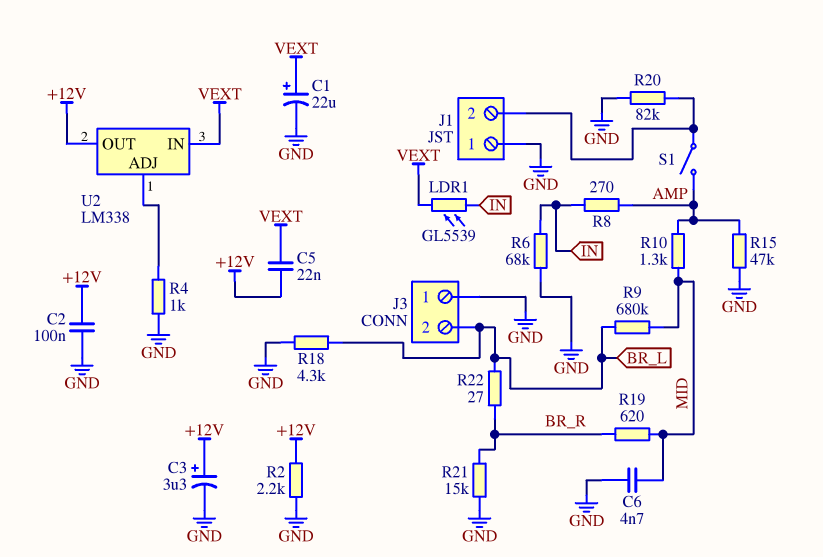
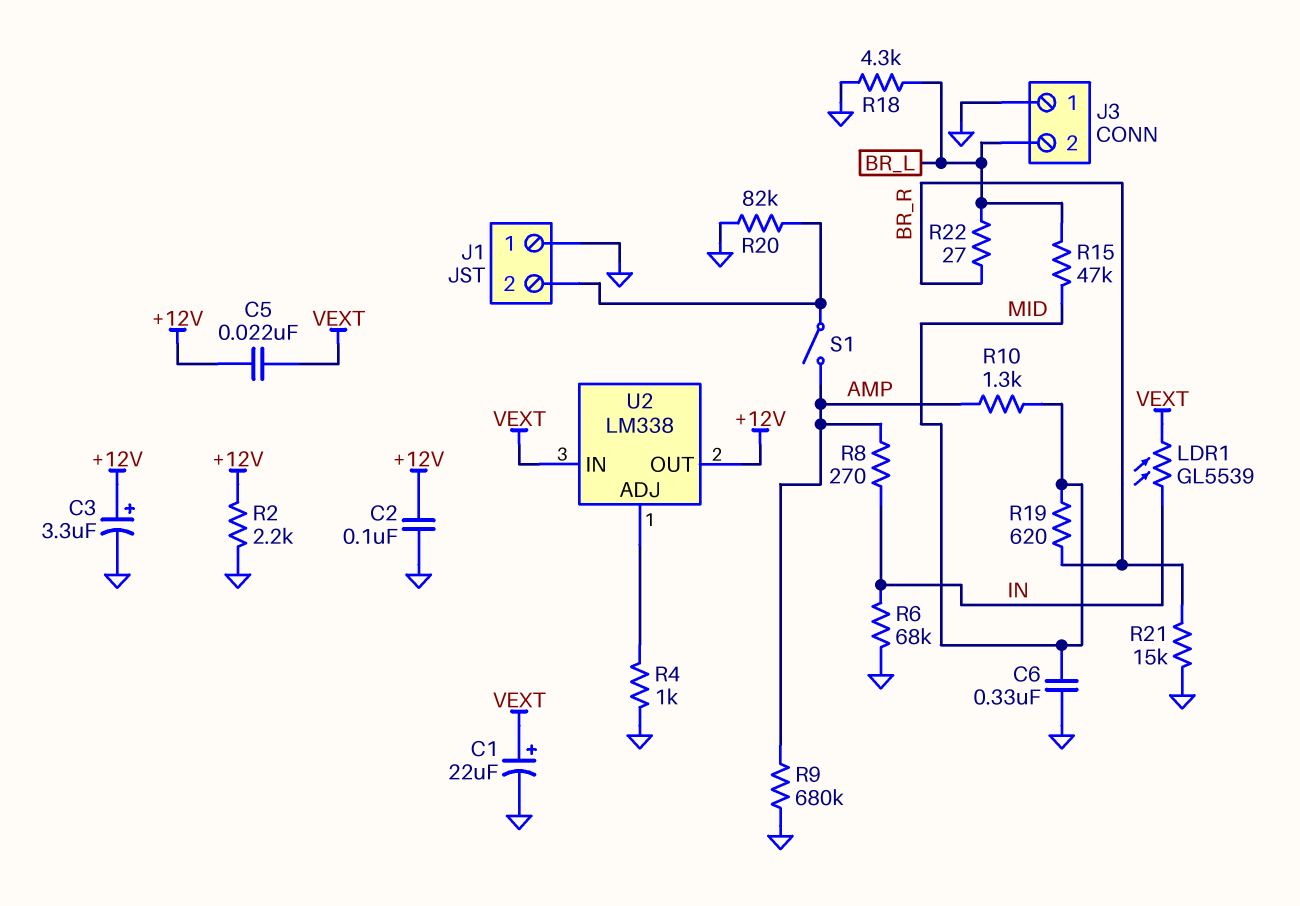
C6: 4.7nF (GND, MID) -> 330nF (GND, MID)
R9: 680k (BR_L, MID) -> 680k (AMP, GND)
R15: 47k (AMP, GND) -> 47k (BR_L, MID)

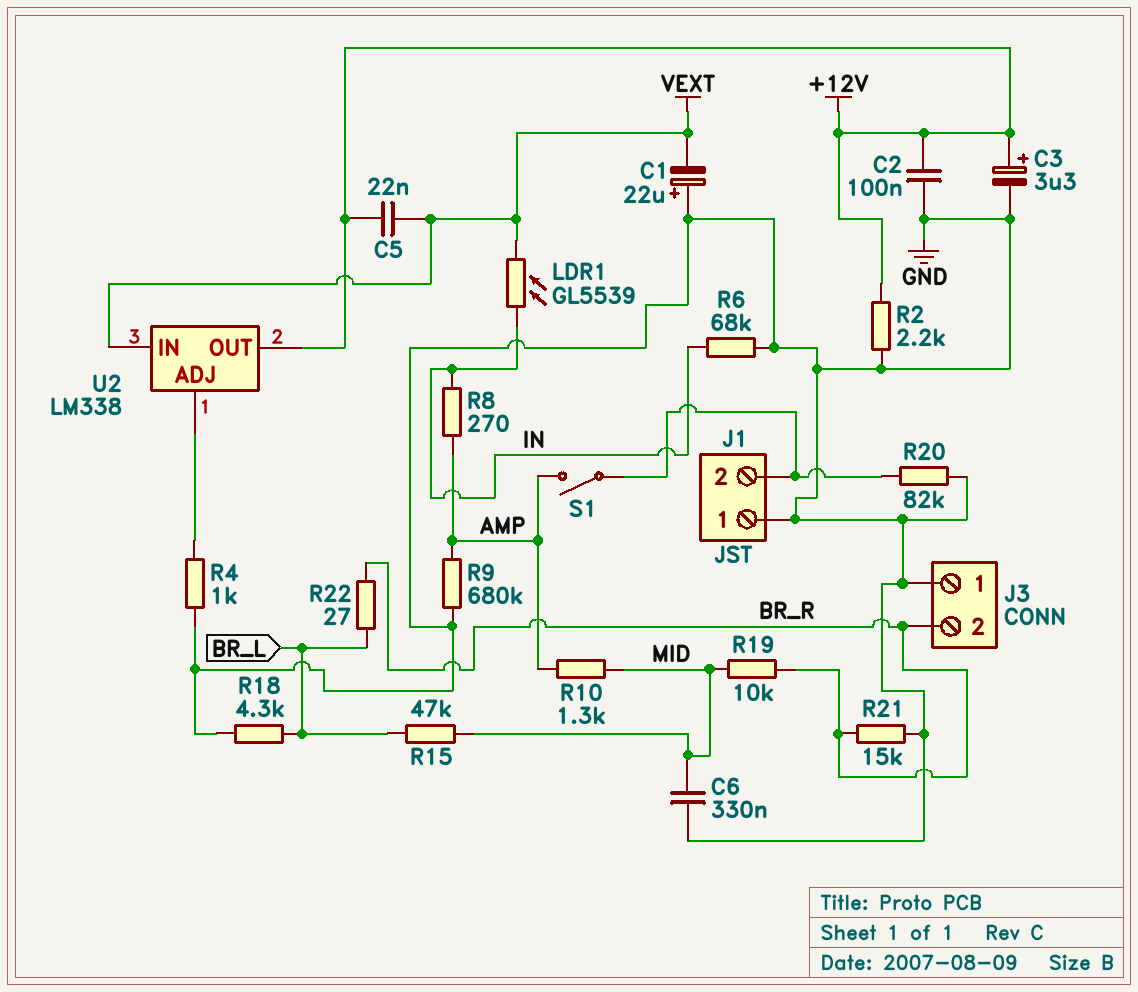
C1: 22uF (plus VEXT, minus GND) -> 22uF (plus GND, minus VEXT)
J3 pin 2: BR_L -> BR_R
R19: 620 (BR_R, MID) -> 10k (BR_R, MID)

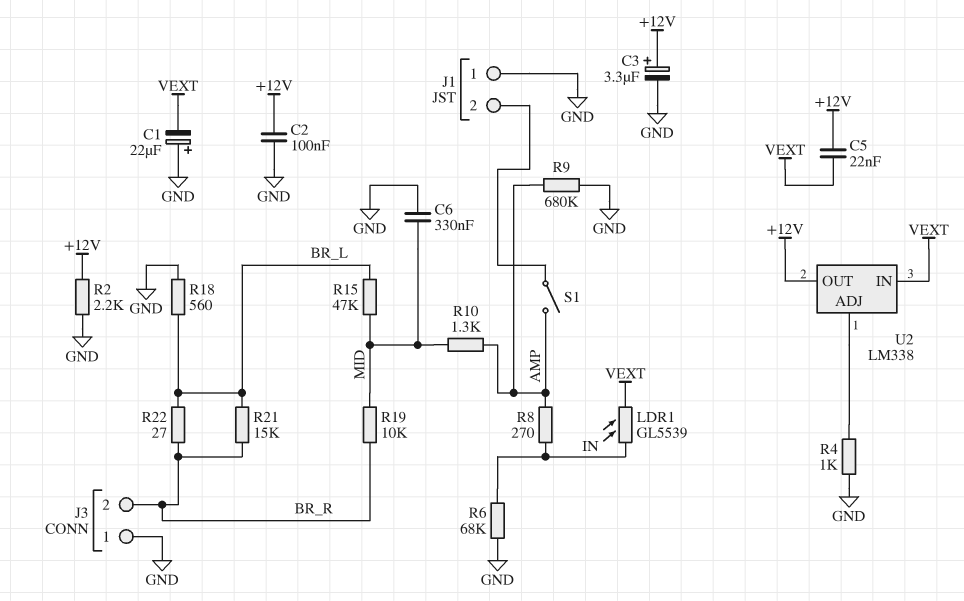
R18: 4.3k (BR_L, GND) -> 560 (BR_L, GND)
R20: 82k (GND, J1/2) -> none
R21: 15k (BR_R, GND) -> 15k (BR_L, BR_R)

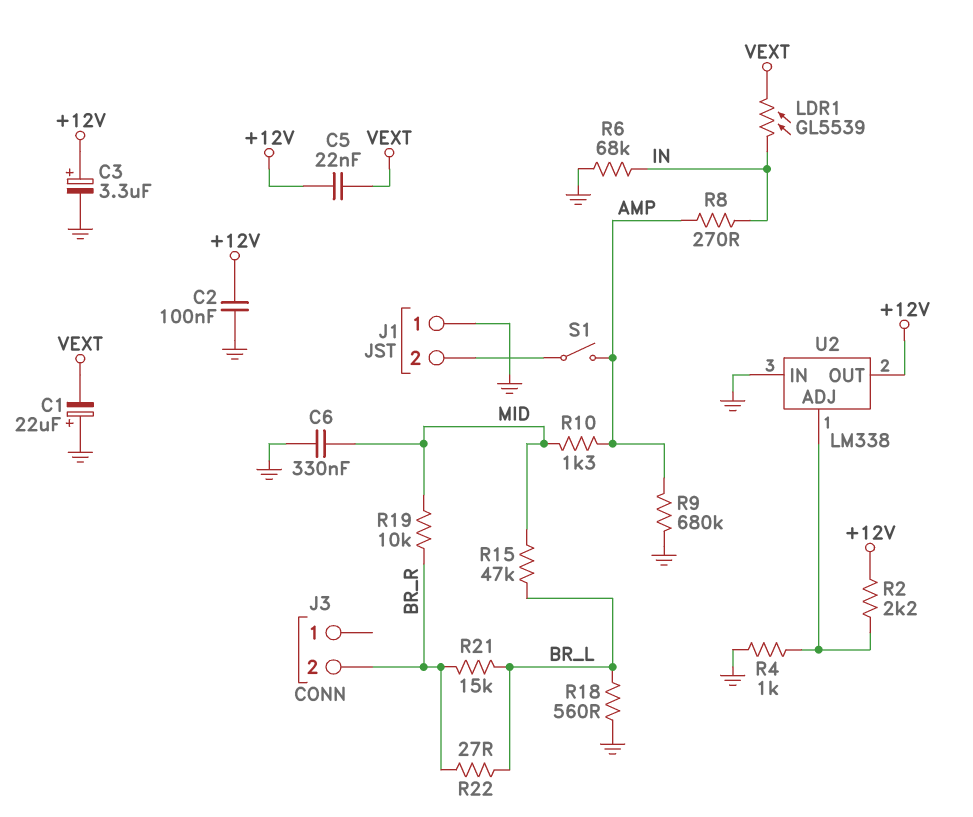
J3 pin 1: GND -> none
R2: 2.2k (+12V, GND) -> 2.2k (+12V, U2/ADJ)
U2 pin IN: VEXT -> GND

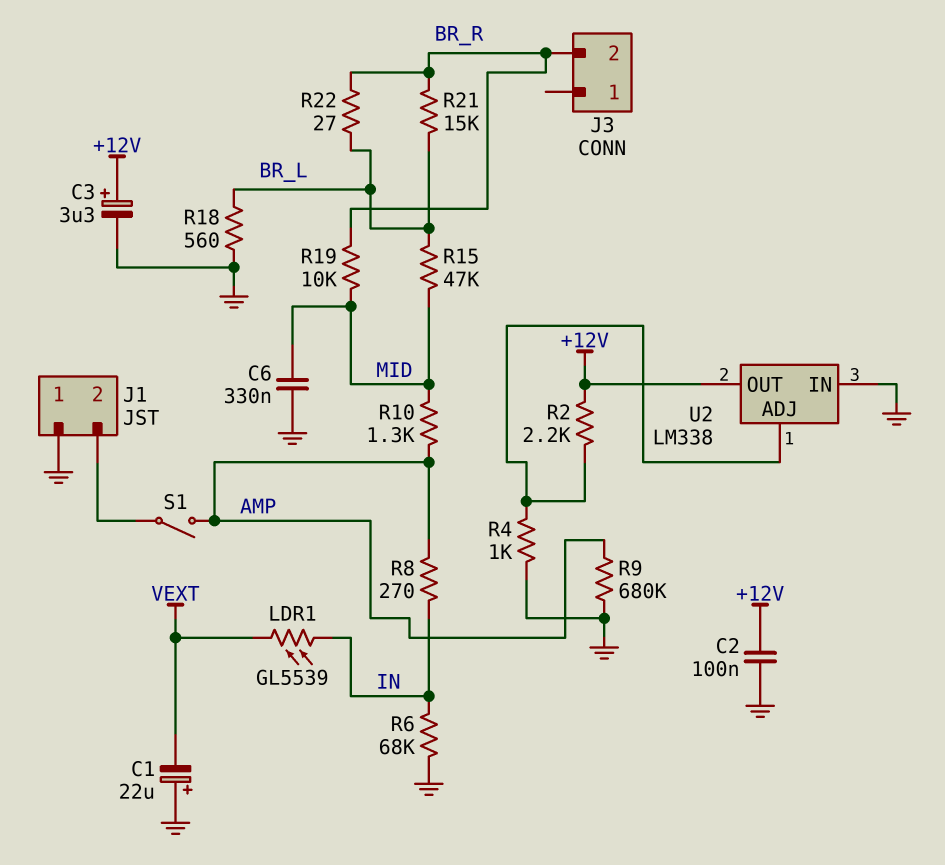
C5: 22nF (+12V, VEXT) -> none

